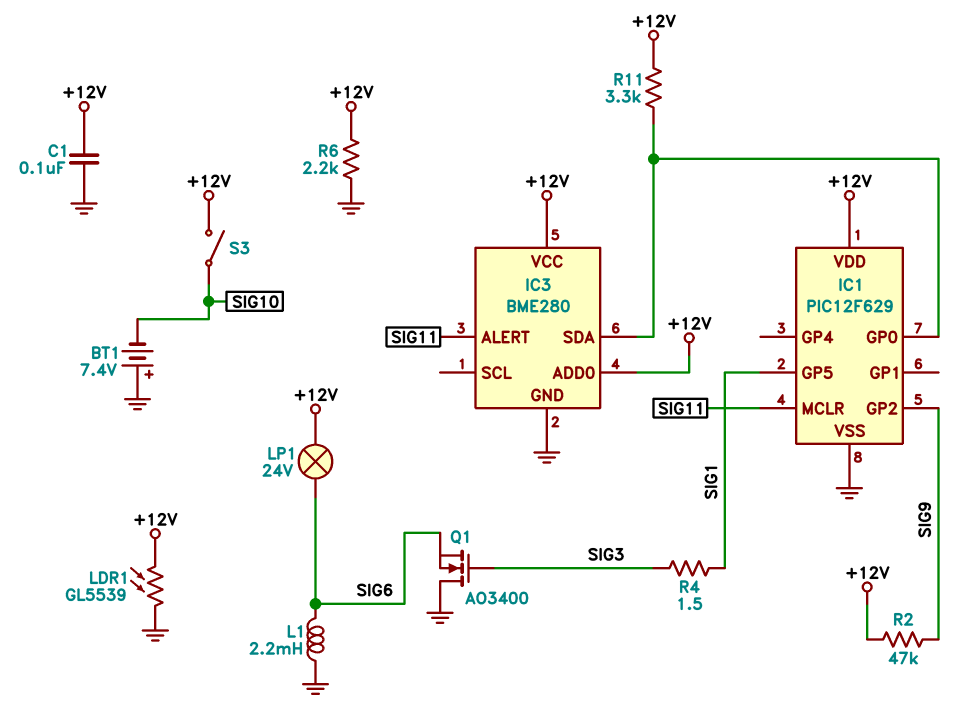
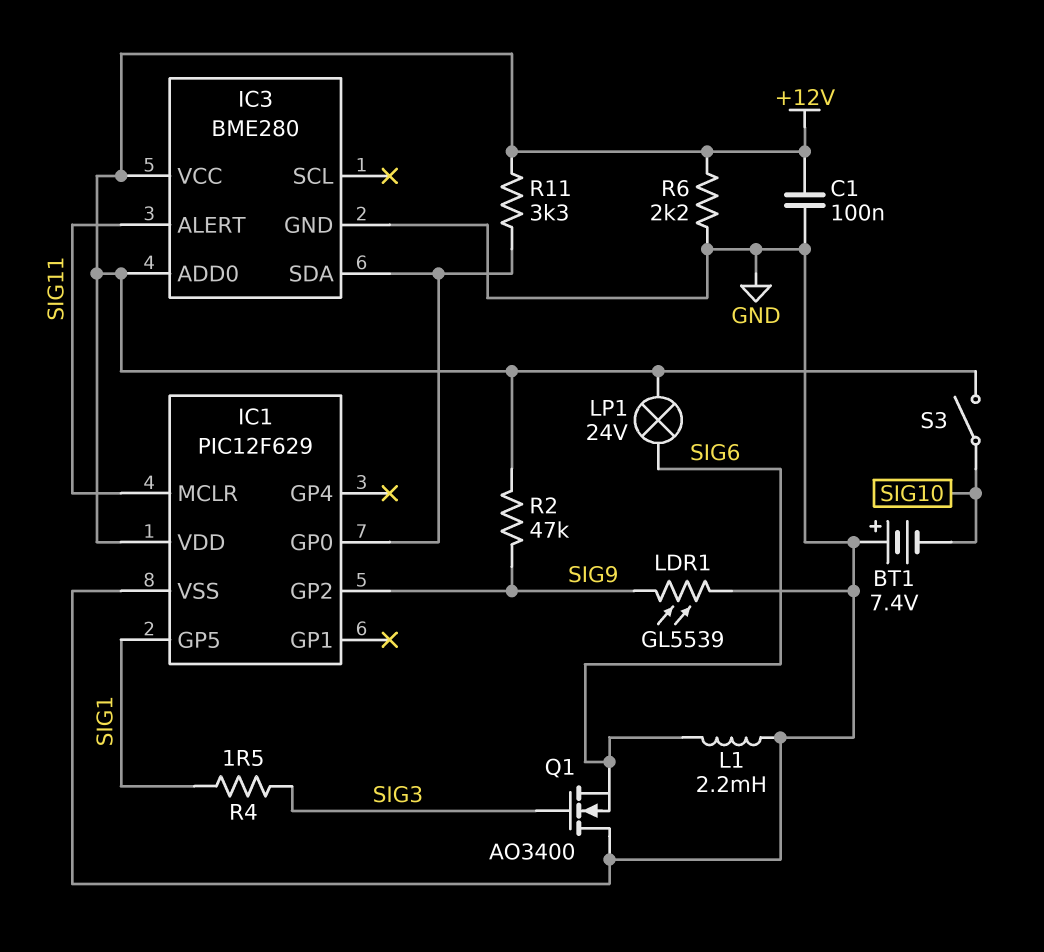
LDR1: GL5539 (+12V, GND) -> GL5539 (GND, SIG9)

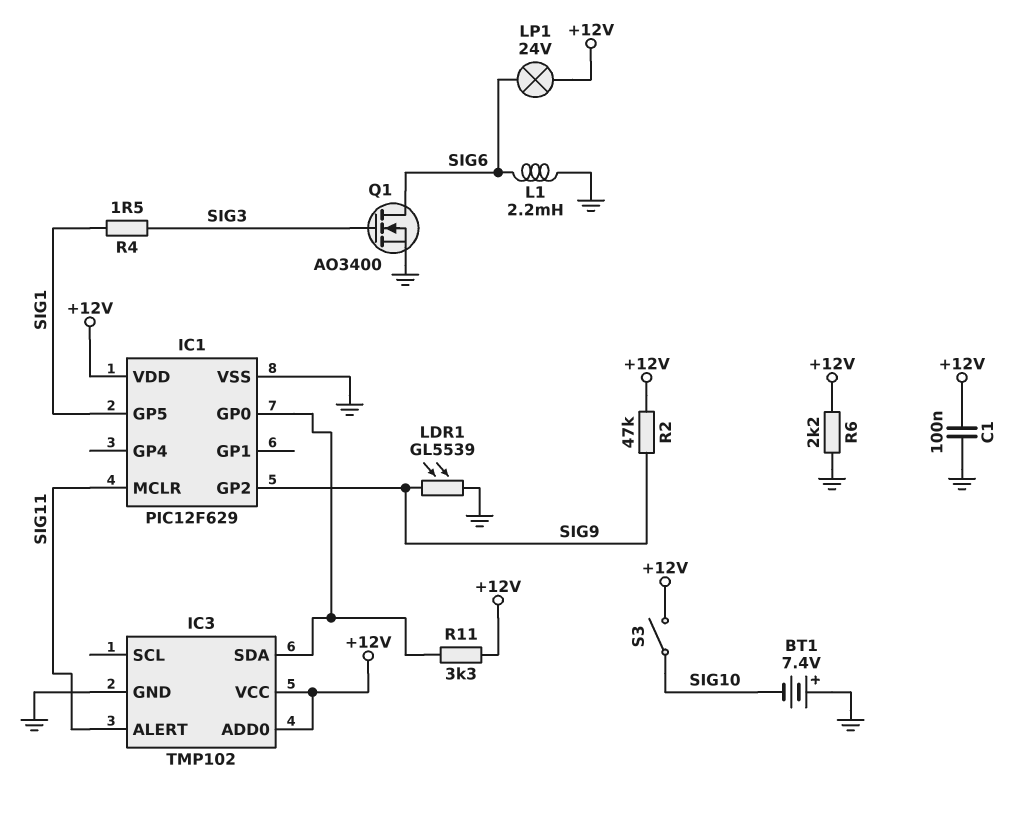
IC3: BME280 -> TMP102
Q1: NMOS AO3400 (G SIG3, D GND, S SIG6) -> NMOS AO3400 (G SIG3, D SIG6, S GND)

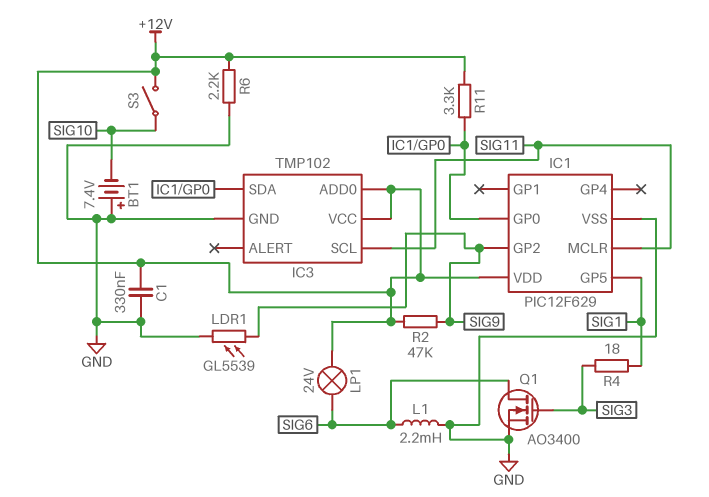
C1: 100nF (+12V, GND) -> 330nF (+12V, GND)
IC3 pin ALERT: SIG11 -> none
IC3 pin SCL: none -> SIG11
R4: 1.5 (SIG1, SIG3) -> 18 (SIG1, SIG3)

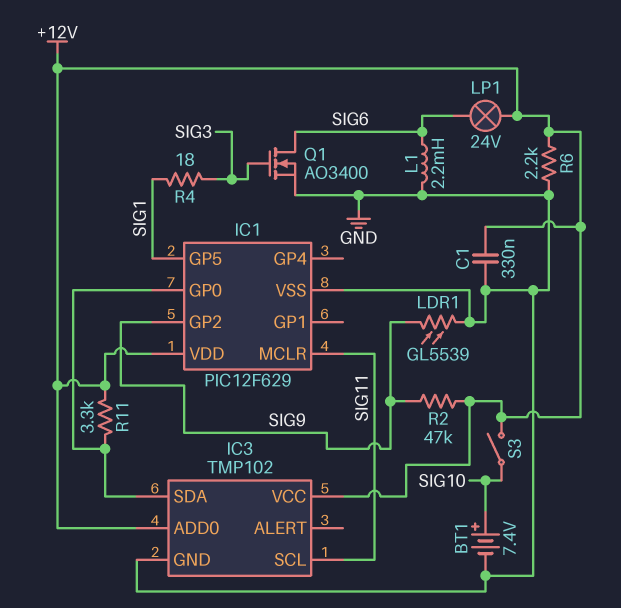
BT1: 7.4V (plus GND, minus SIG10) -> 7.4V (plus SIG10, minus GND)

